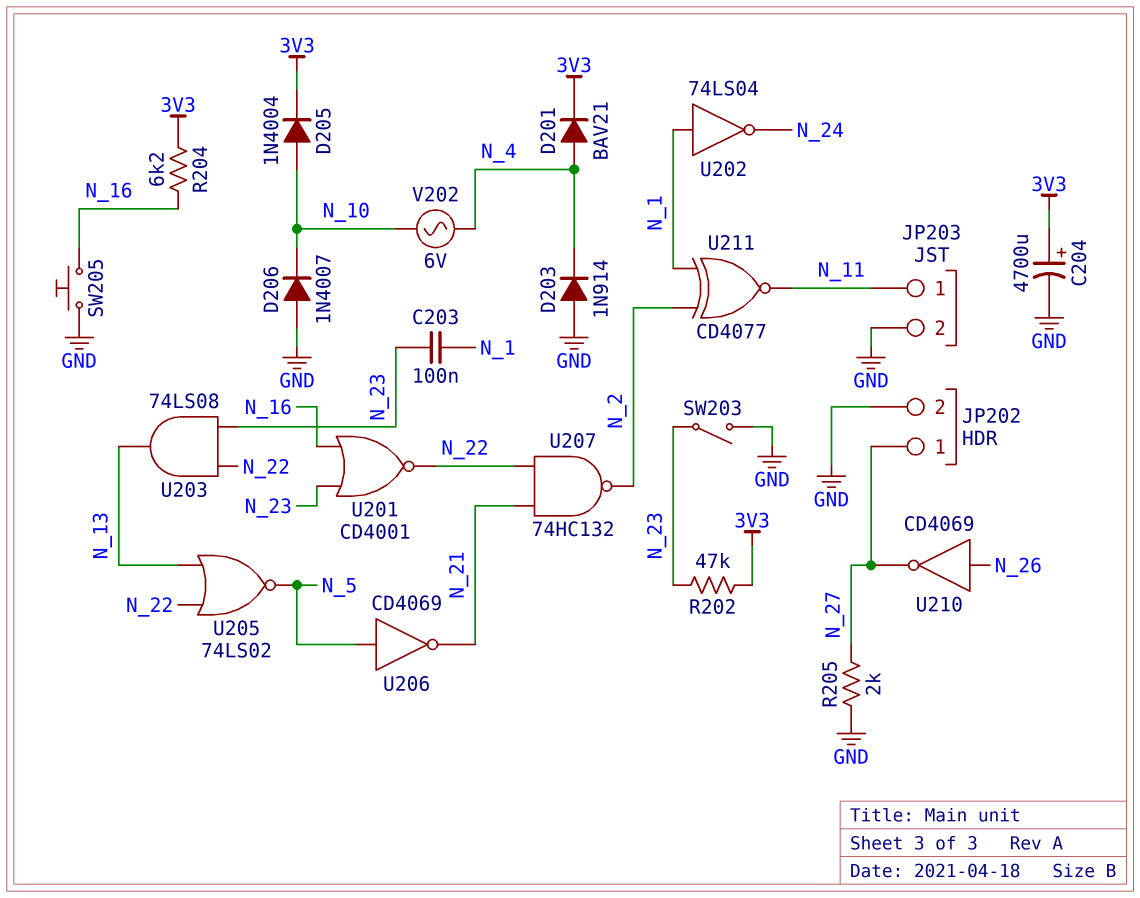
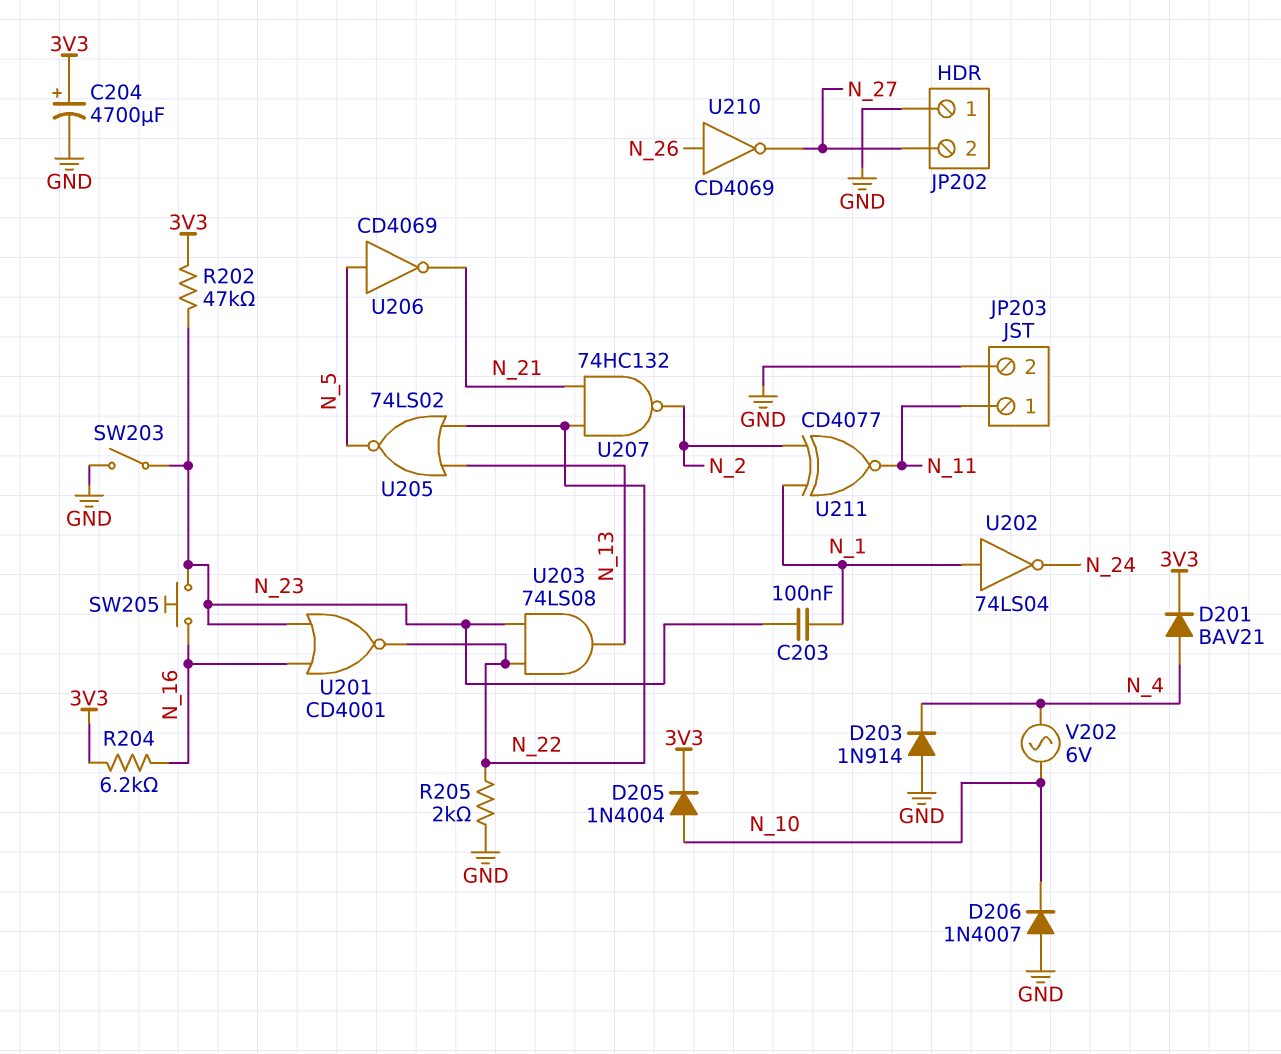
JP202 pin 1: N_27 -> GND
JP202 pin 2: GND -> N_27
R205: 2k (GND, N_27) -> 2k (GND, N_22)
SW205: button (GND, N_16) -> button (N_16, N_23)

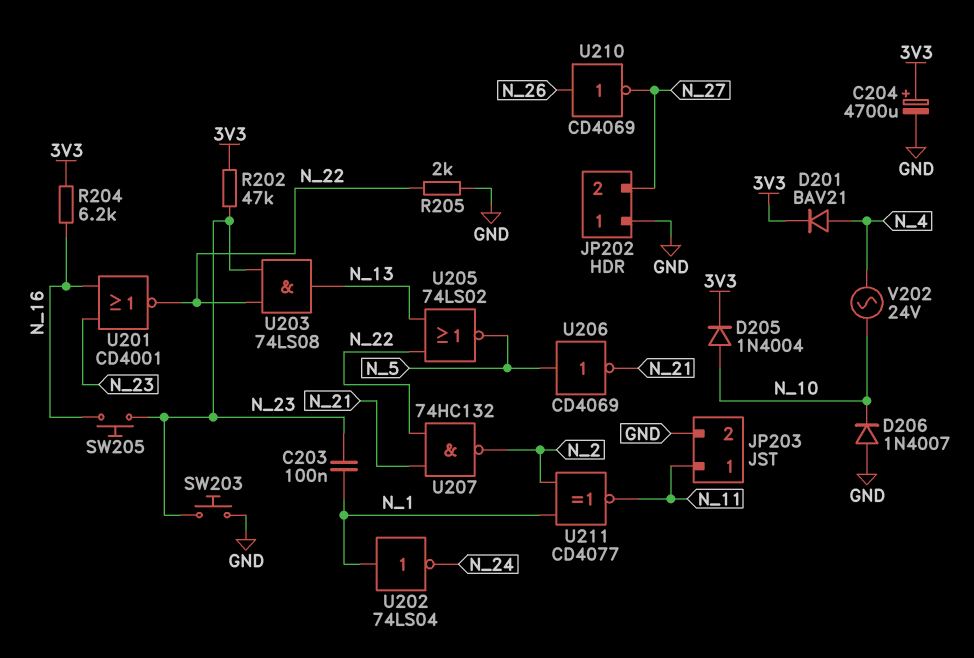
D203: diode 1N914 (A GND, K N_4) -> none
SW203: switch (GND, N_23) -> button (GND, N_23)
V202: AC 6V (N_4, N_10) -> AC 24V (N_4, N_10)

